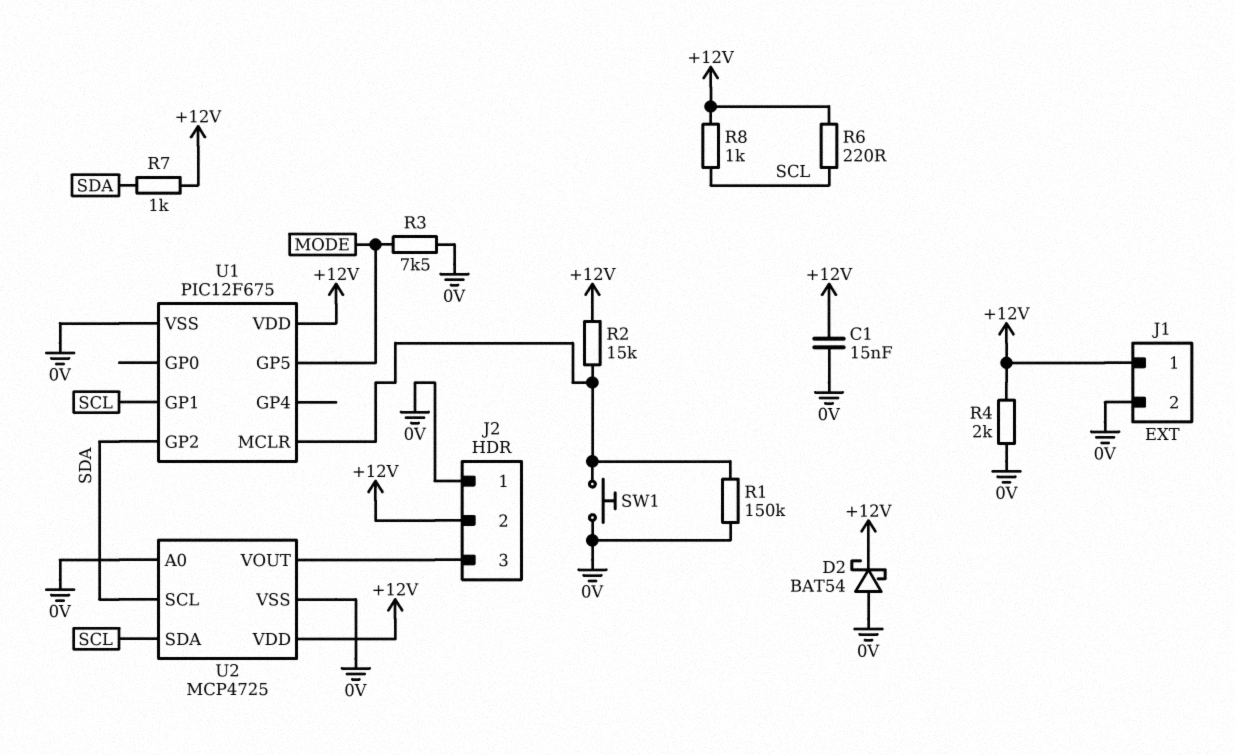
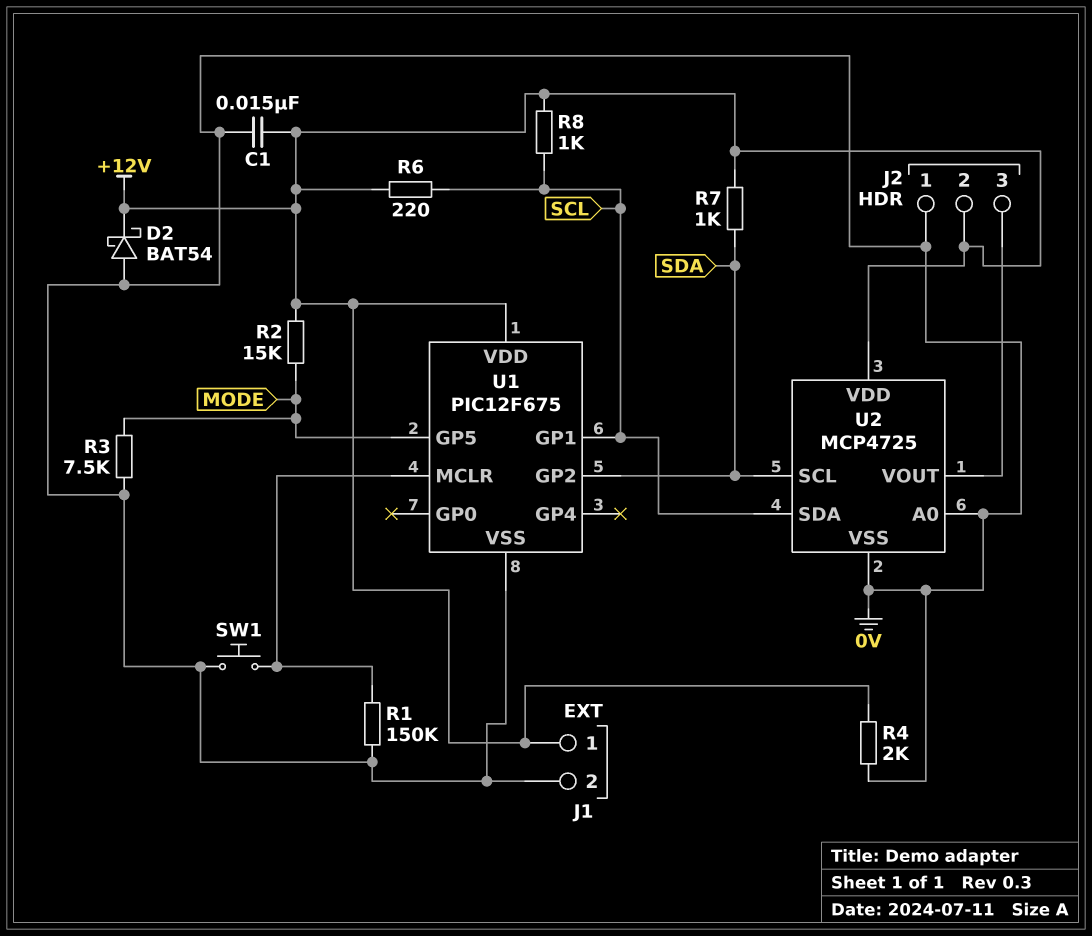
R2: 15k (+12V, U1/MCLR) -> 15k (+12V, MODE)

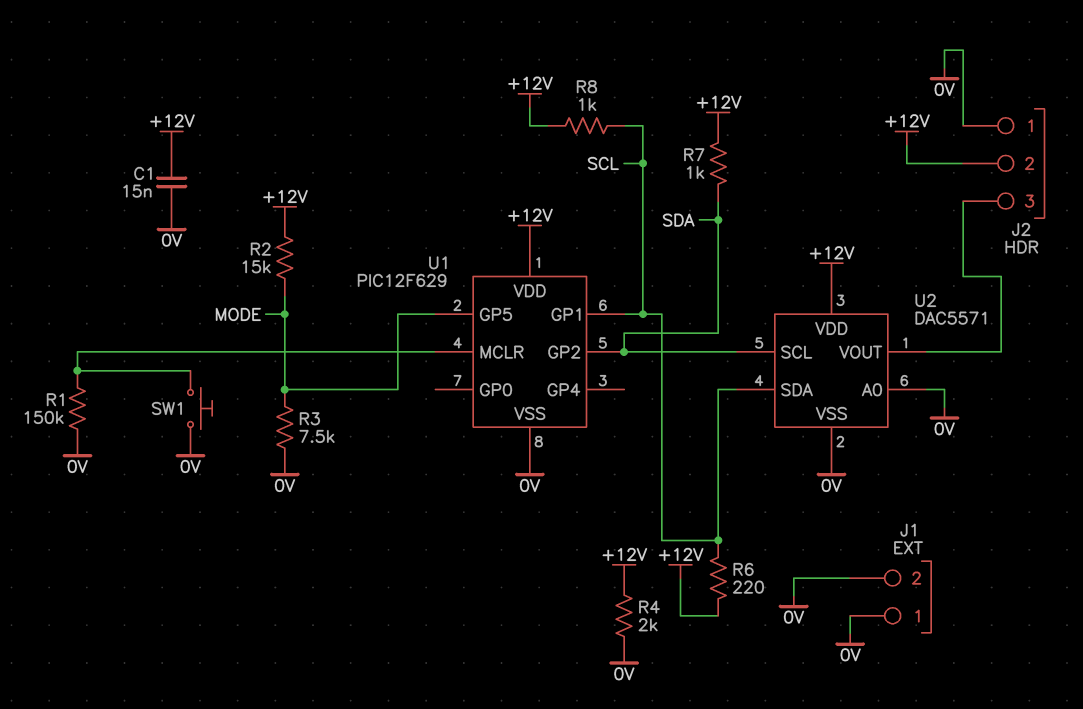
D2: schottky BAT54 (A 0V, K +12V) -> none
J1 pin 1: +12V -> 0V
U1: PIC12F675 -> PIC12F629
U2: MCP4725 -> DAC5571

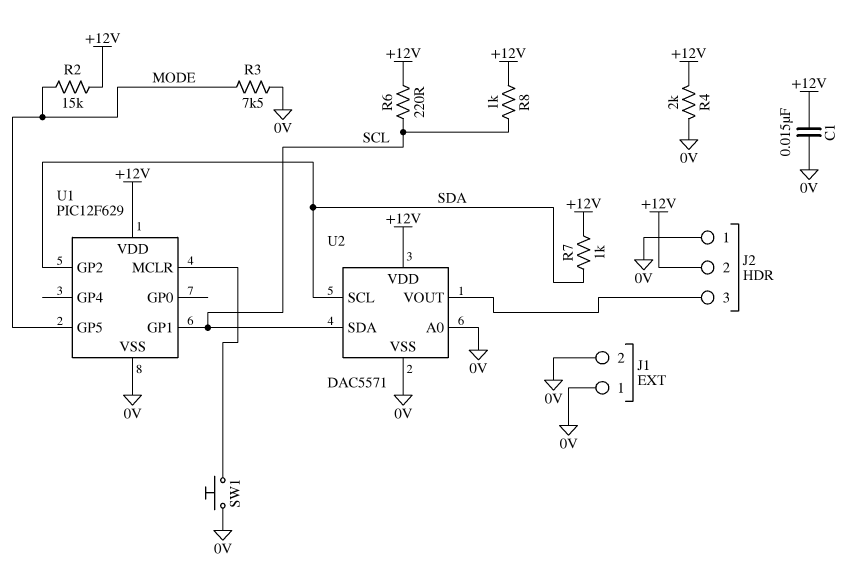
R1: 150k (0V, U1/MCLR) -> none

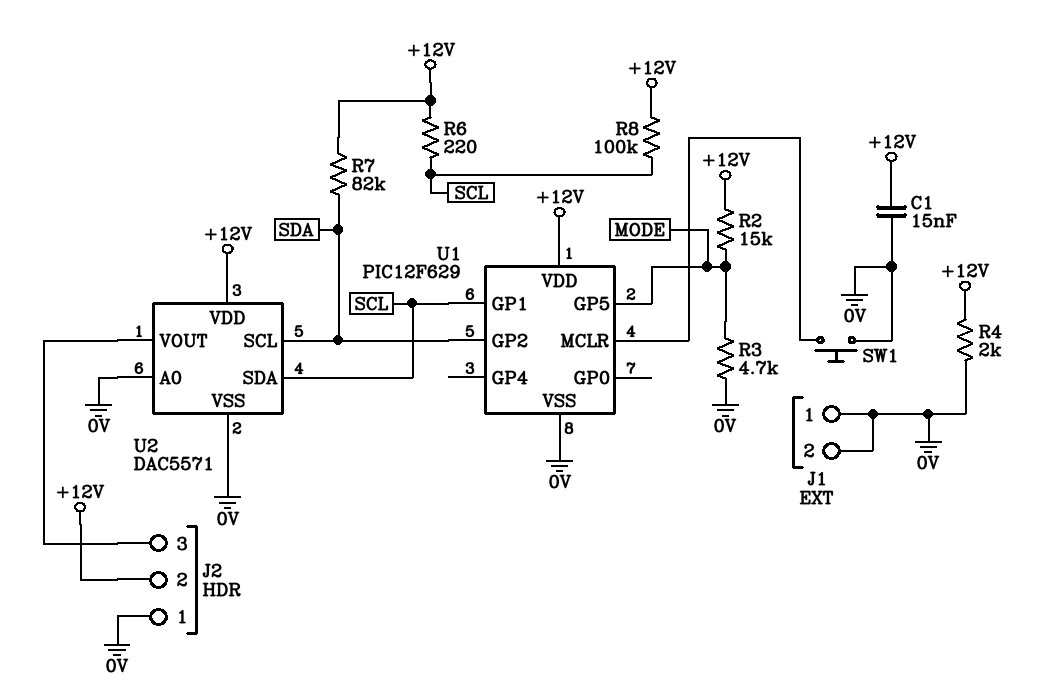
R3: 7.5k (0V, MODE) -> 4.7k (0V, MODE)
R7: 1k (+12V, SDA) -> 82k (+12V, SDA)
R8: 1k (+12V, SCL) -> 100k (+12V, SCL)

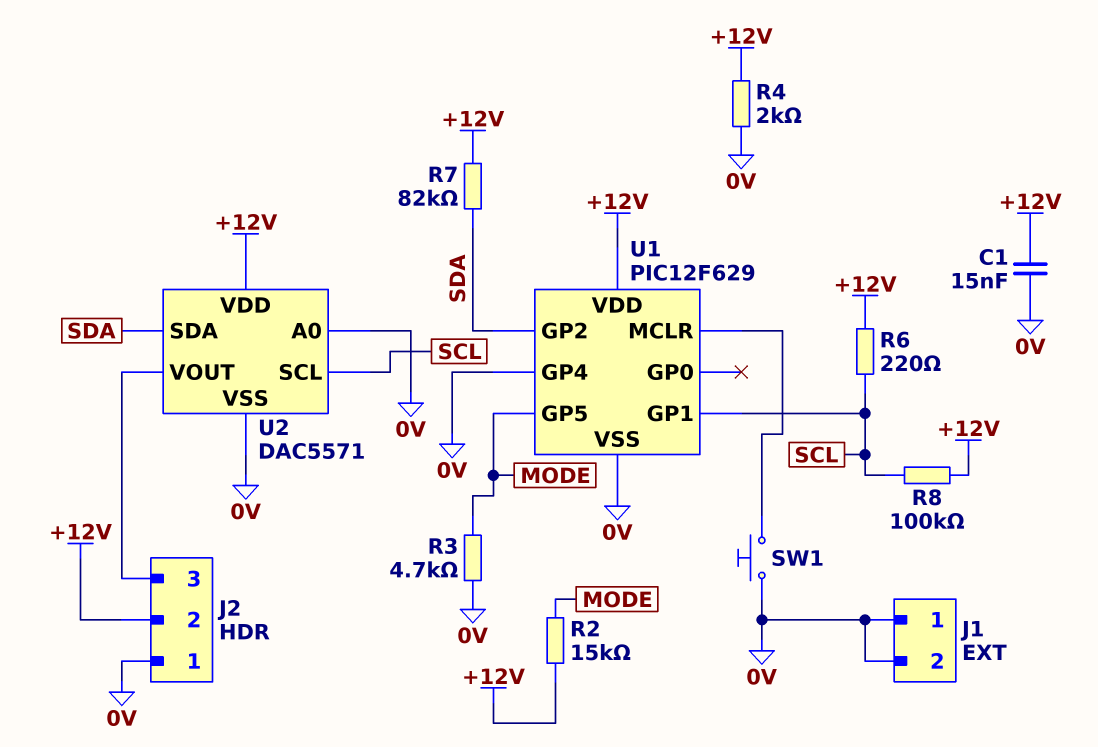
U1 pin GP4: none -> 0V
U2 pin SCL: SDA -> SCL
U2 pin SDA: SCL -> SDA

